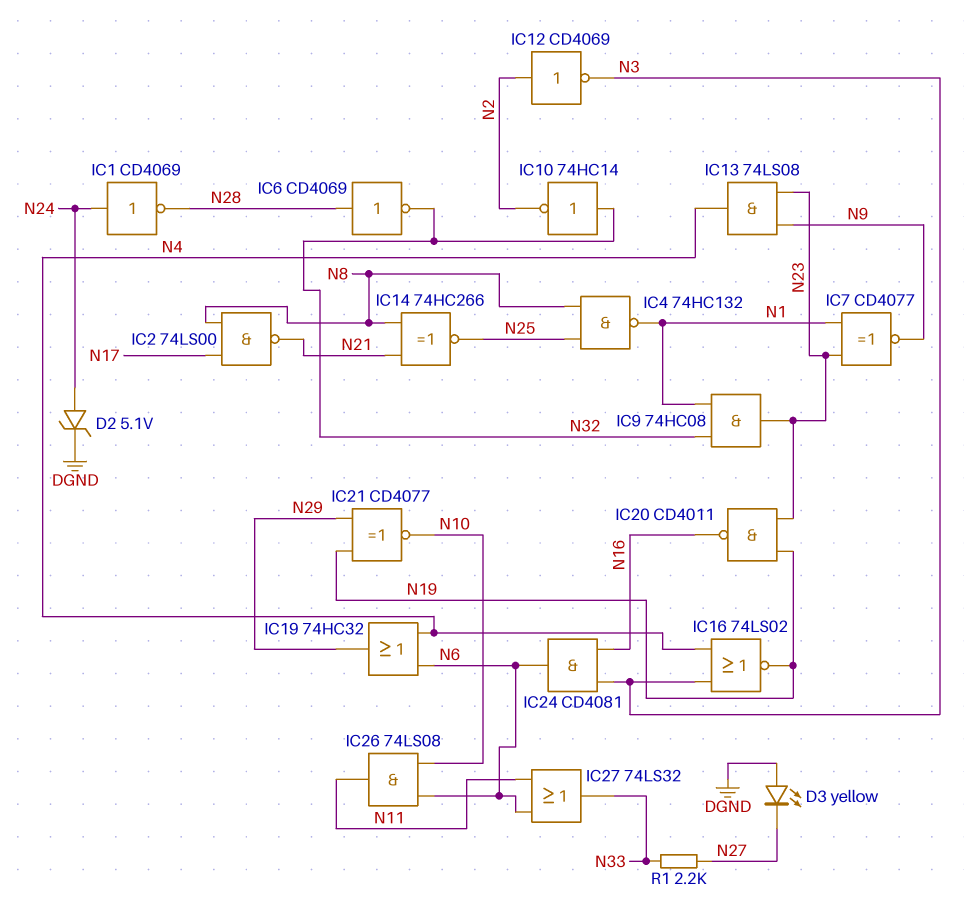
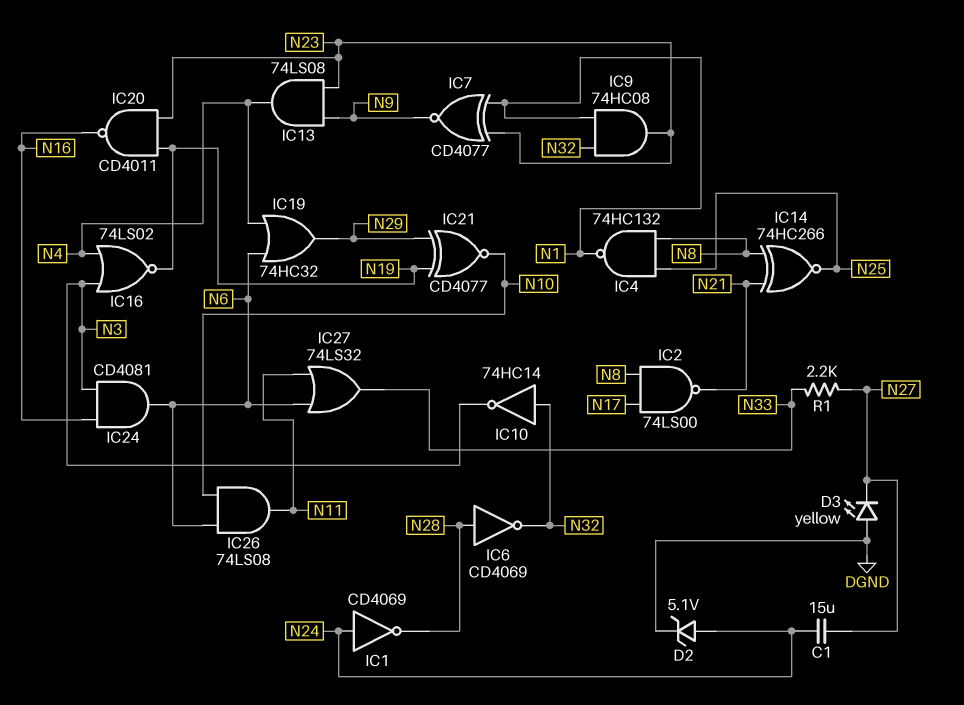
C1: none -> 15uF (N24, N27)
IC10: NOT 74HC14 (in N32, out N2) -> NOT 74HC14 (in N32, out N3)
IC12: NOT CD4069 (in N2, out N3) -> none

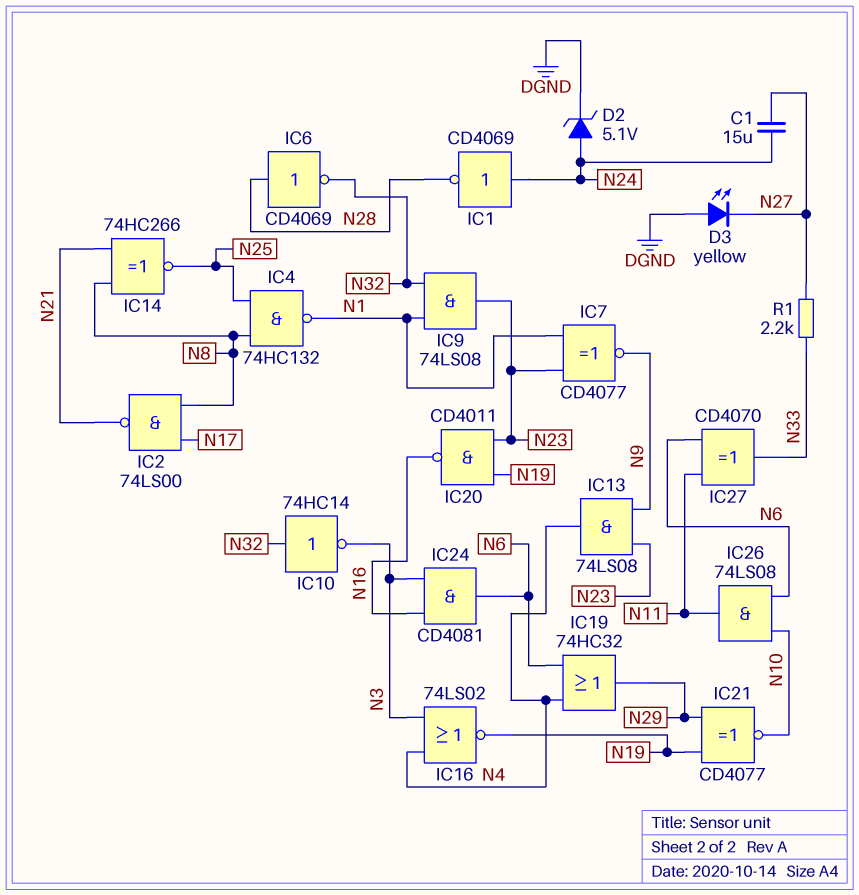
IC9: AND 74HC08 (in N1, in N32, out N23) -> AND 74LS08 (in N1, in N32, out N23)
IC27: OR 74LS32 (in N6, in N11, out N33) -> XOR CD4070 (in N6, in N11, out N33)

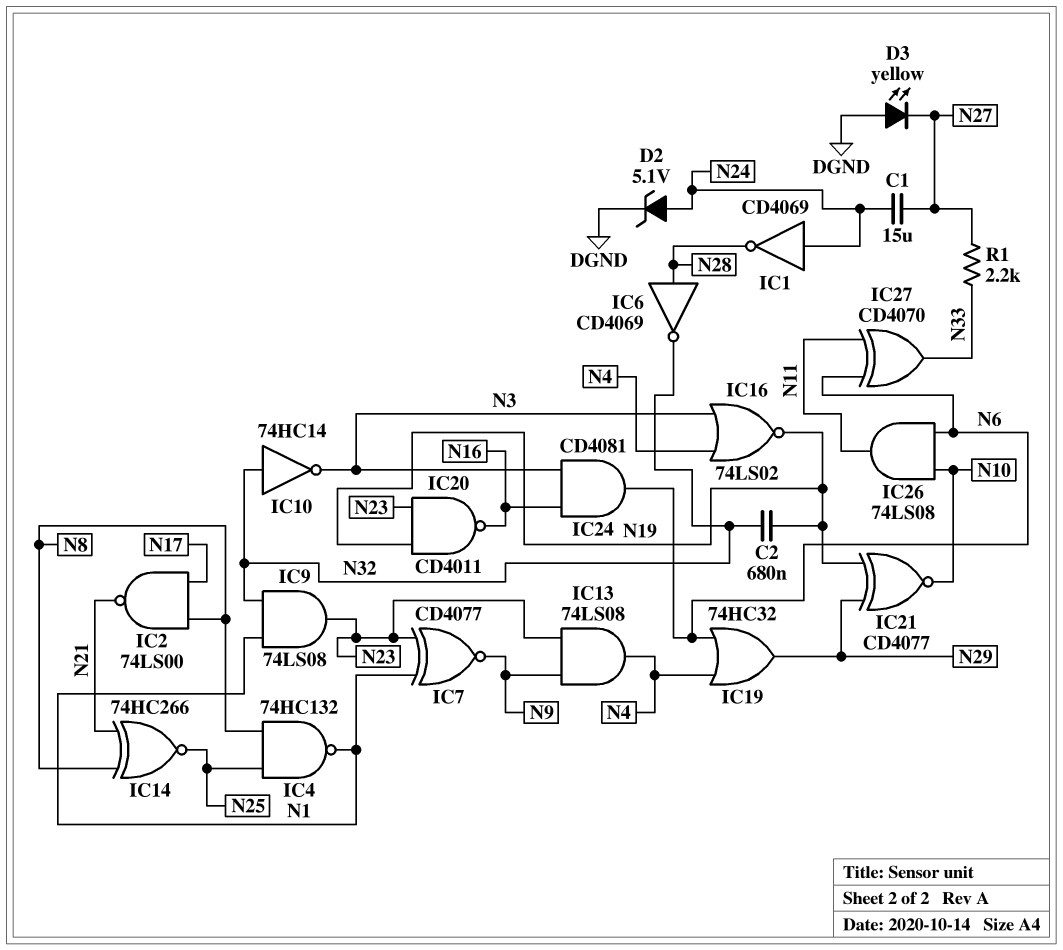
C2: none -> 680nF (N19, N32)

